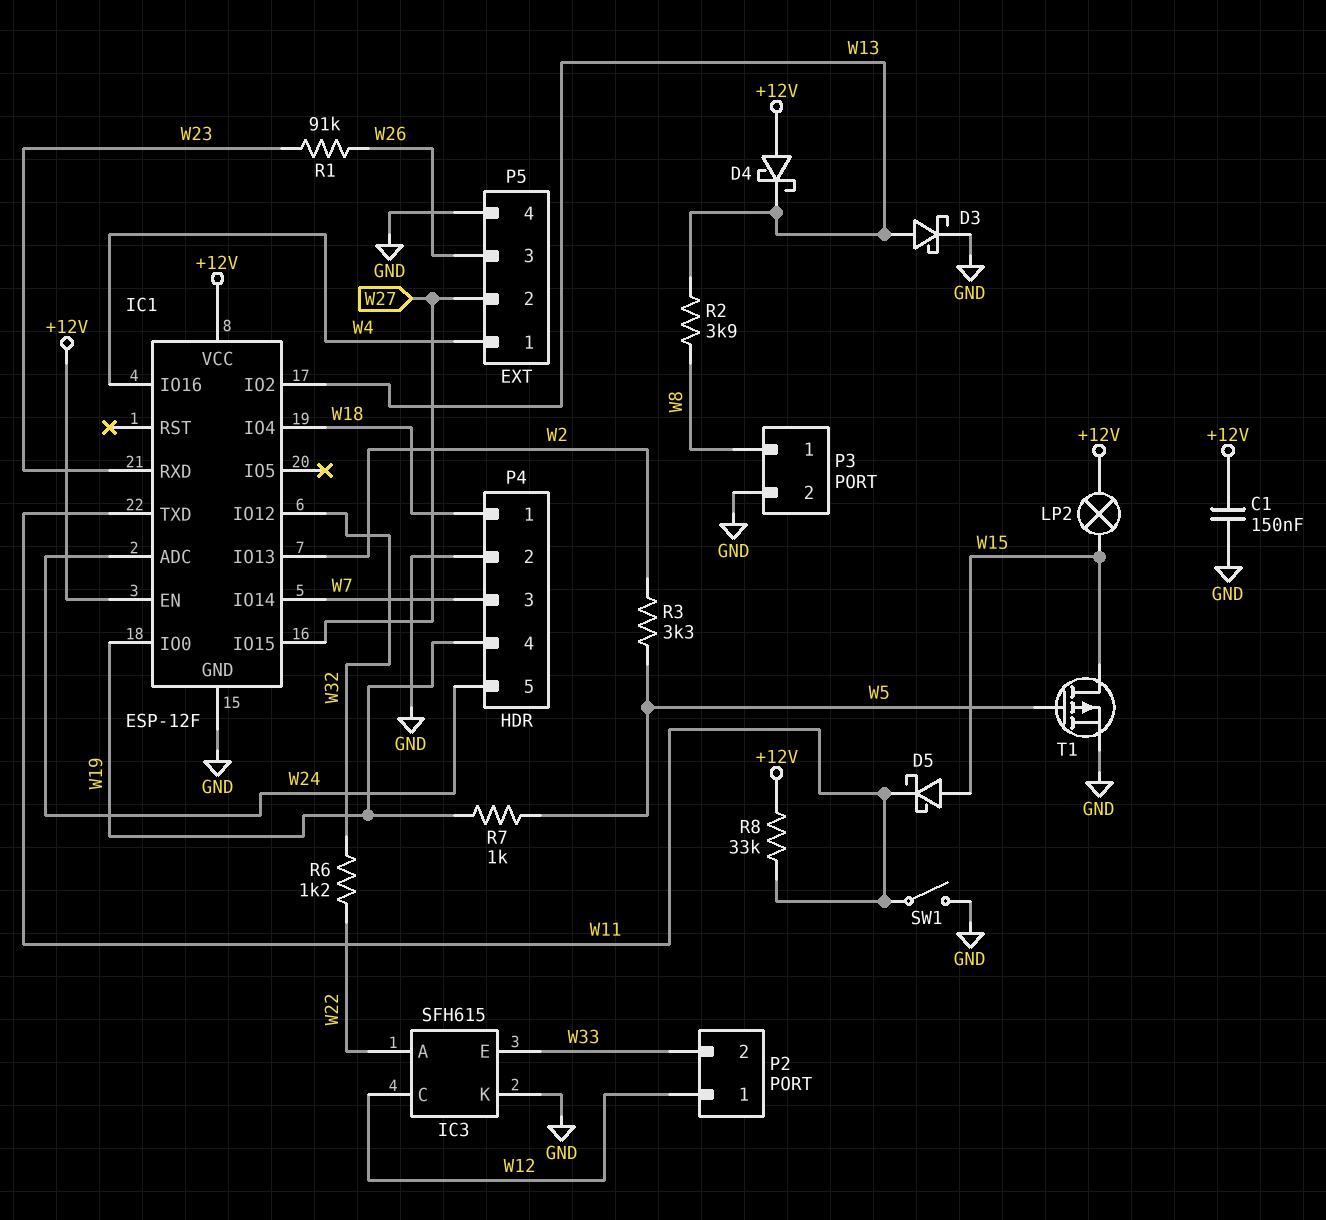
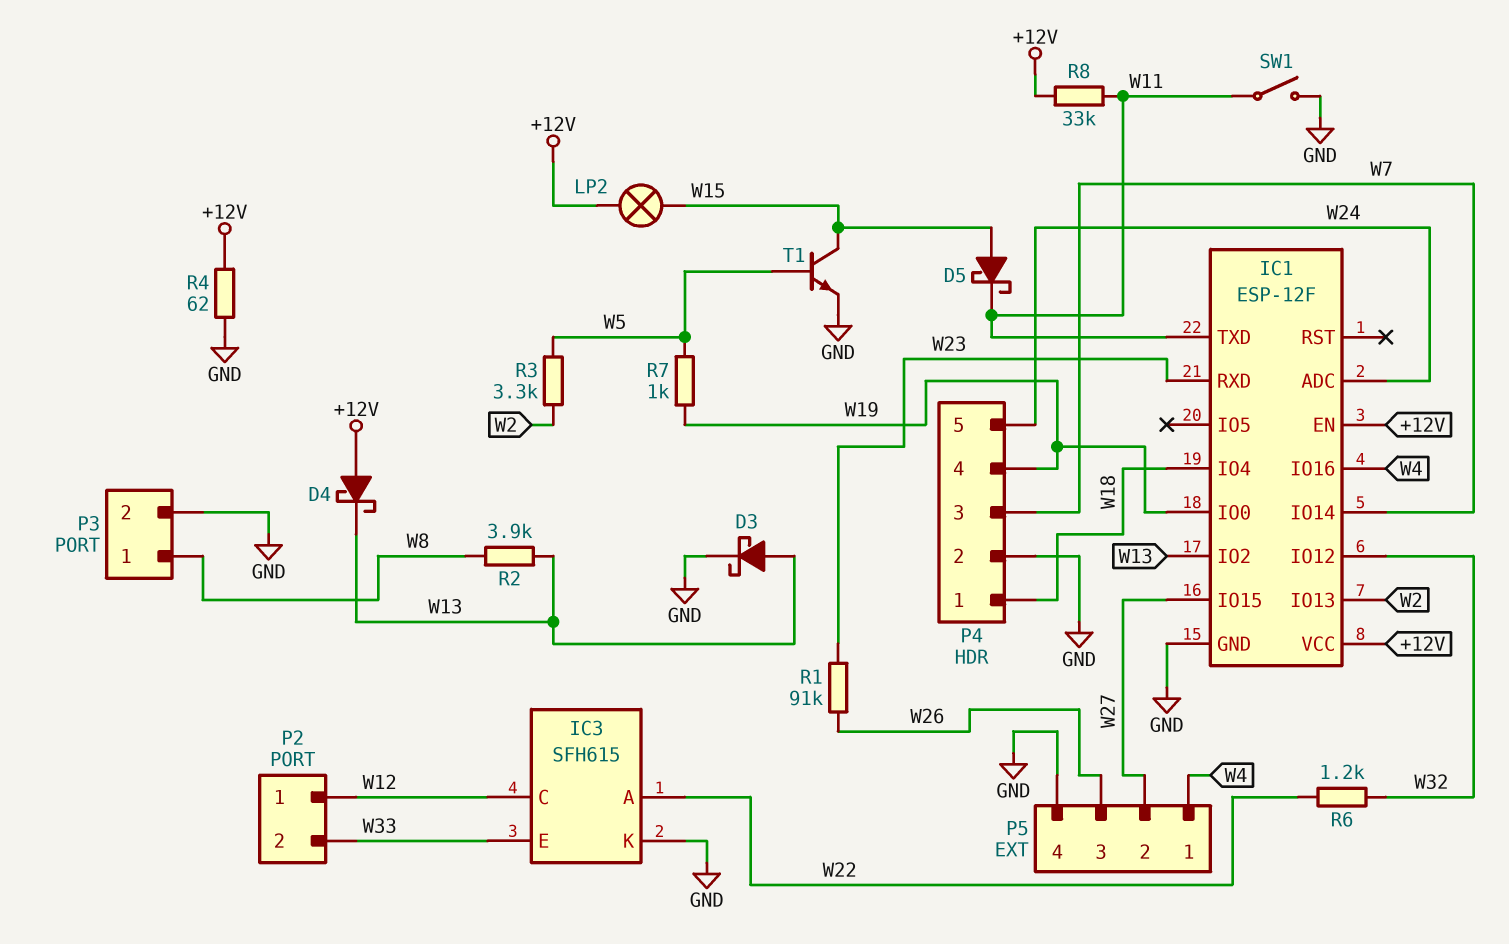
C1: 150nF (+12V, GND) -> none
R4: none -> 62 (+12V, GND)
T1: PMOS (G W5, D W15, S GND) -> NPN (B W5, C W15, E GND)

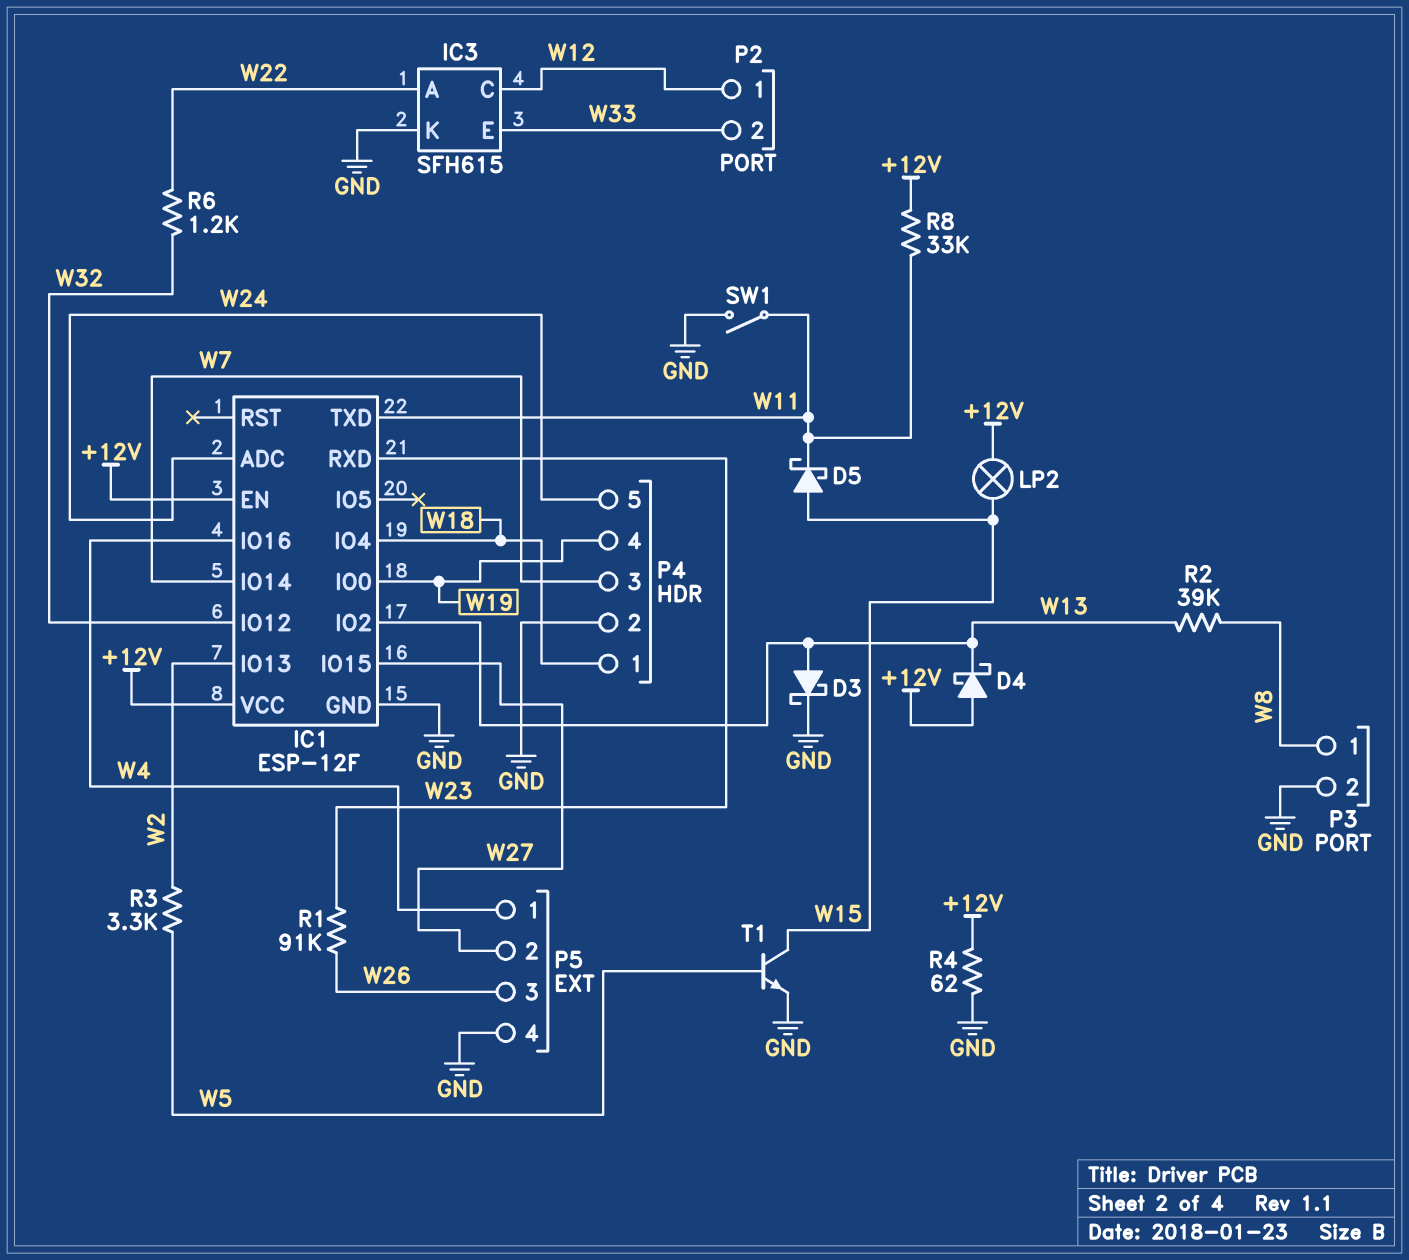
R2: 3.9k (W8, W13) -> 39k (W8, W13)
R7: 1k (W5, W19) -> none

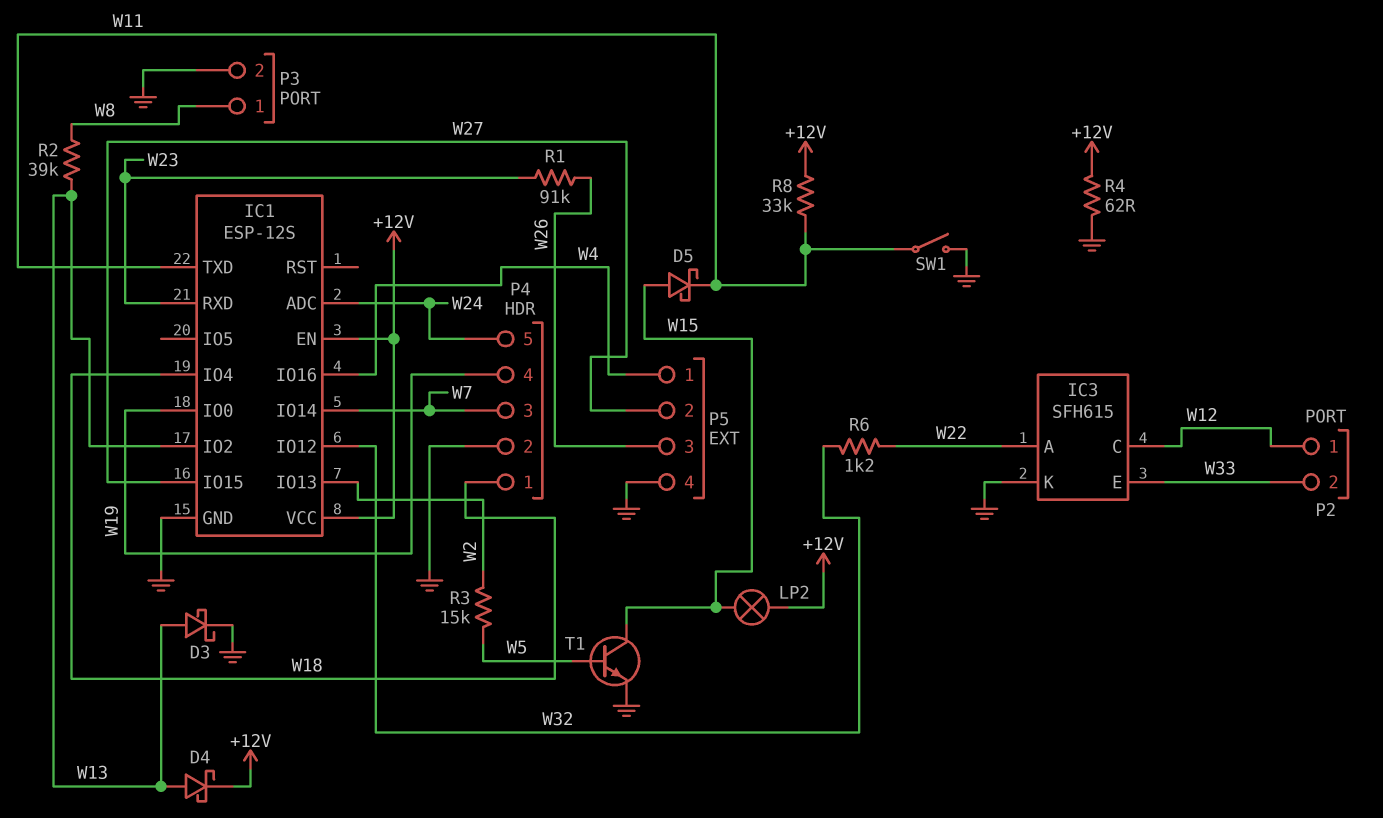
D4: schottky (A +12V, K W13) -> schottky (A W13, K +12V)
IC1: ESP-12F -> ESP-12S
R3: 3.3k (W2, W5) -> 15k (W2, W5)

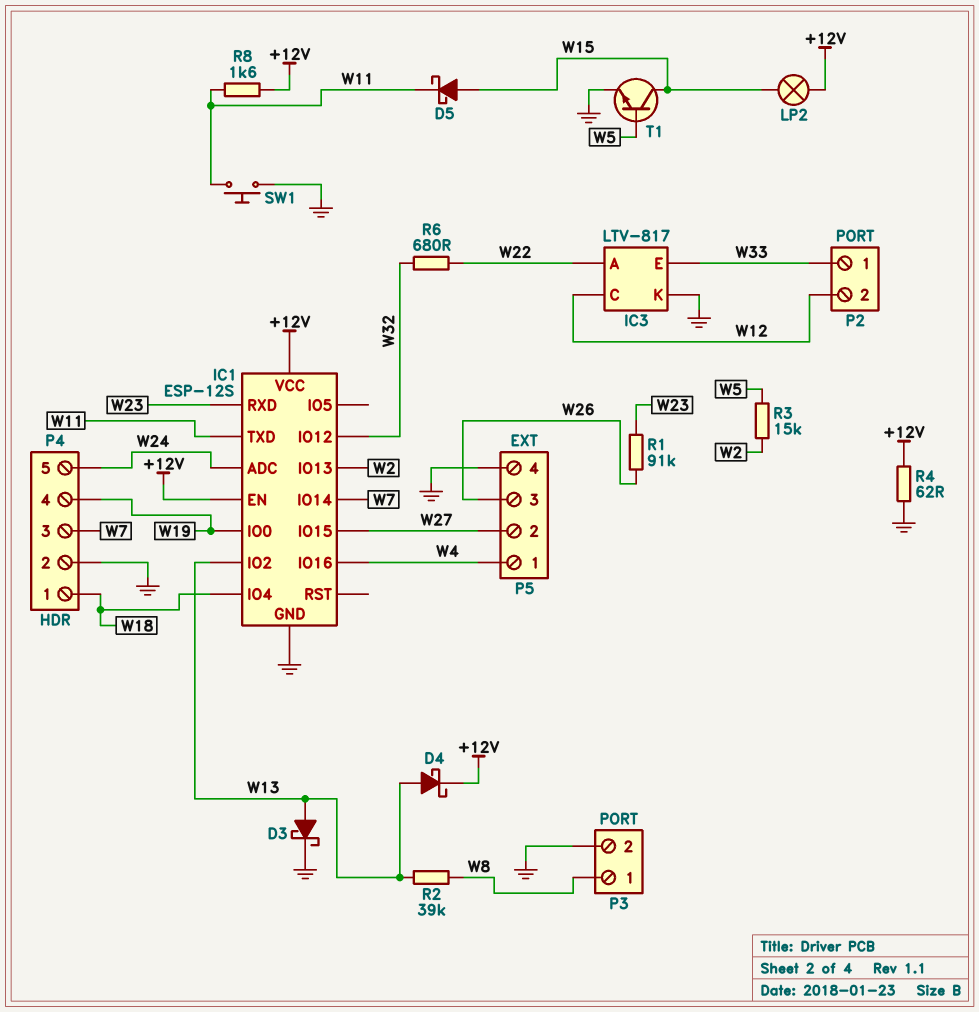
IC3: SFH615 -> LTV-817
P2 pin 1: W12 -> W33
P2 pin 2: W33 -> W12
R6: 1.2k (W22, W32) -> 680 (W22, W32)
R8: 33k (+12V, W11) -> 1.6k (+12V, W11)
SW1: switch (GND, W11) -> button (GND, W11)

